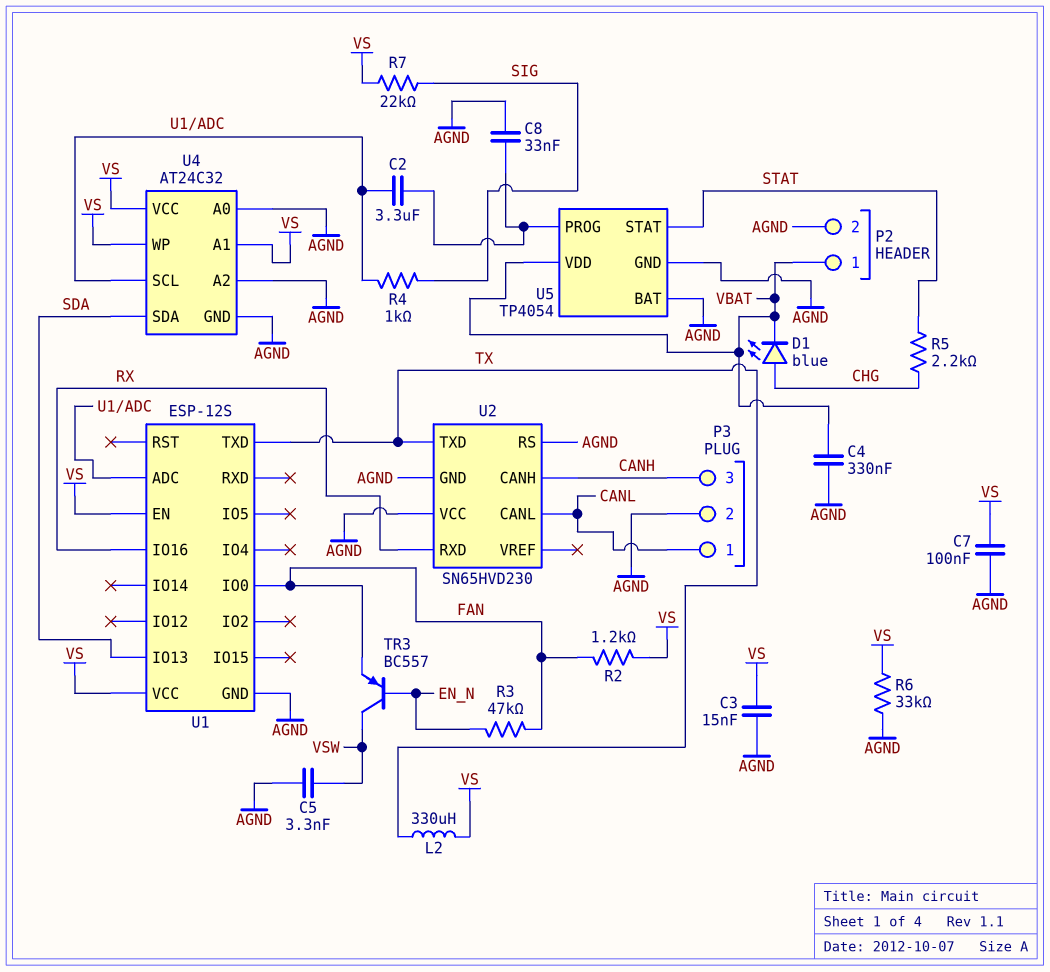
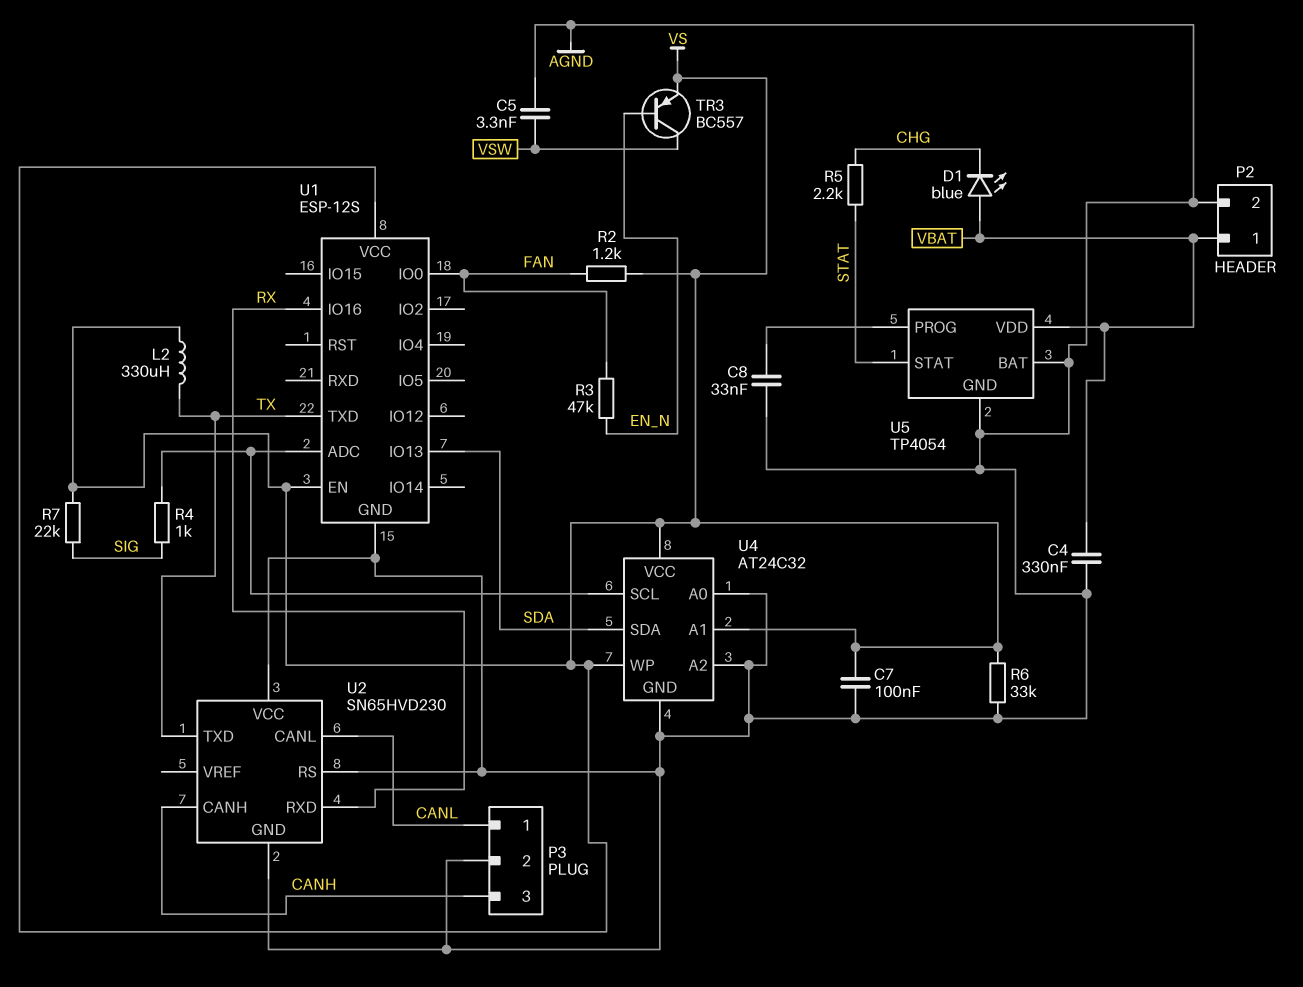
C2: 3.3uF (U1/ADC, U5/PROG) -> none
C3: 15nF (AGND, VS) -> none
D1: LED blue (A CHG, K VBAT) -> LED blue (A VBAT, K CHG)
TR3: PNP BC557 (B EN_N, C VSW, E FAN) -> PNP BC557 (B EN_N, C VSW, E VS)

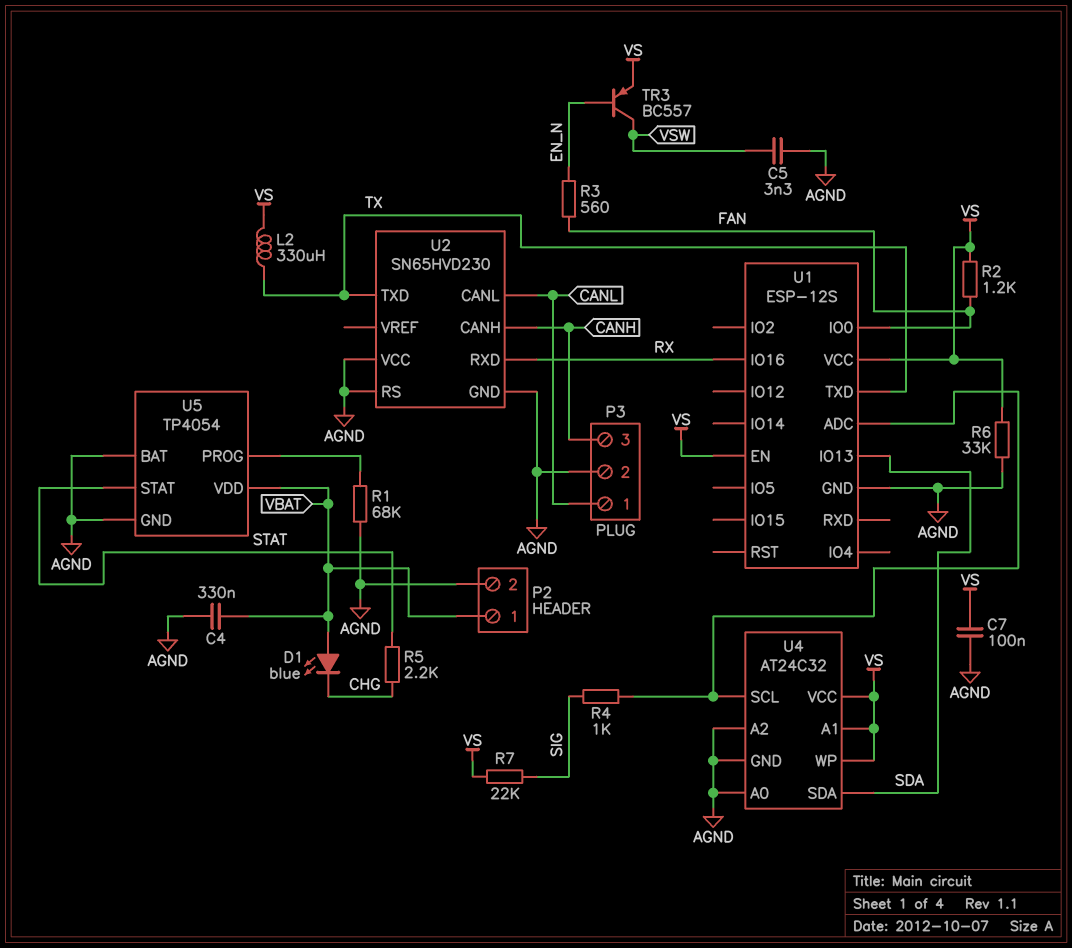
C8: 33nF (AGND, U5/PROG) -> none
R1: none -> 68k (AGND, U5/PROG)
R3: 47k (EN_N, FAN) -> 560 (EN_N, FAN)

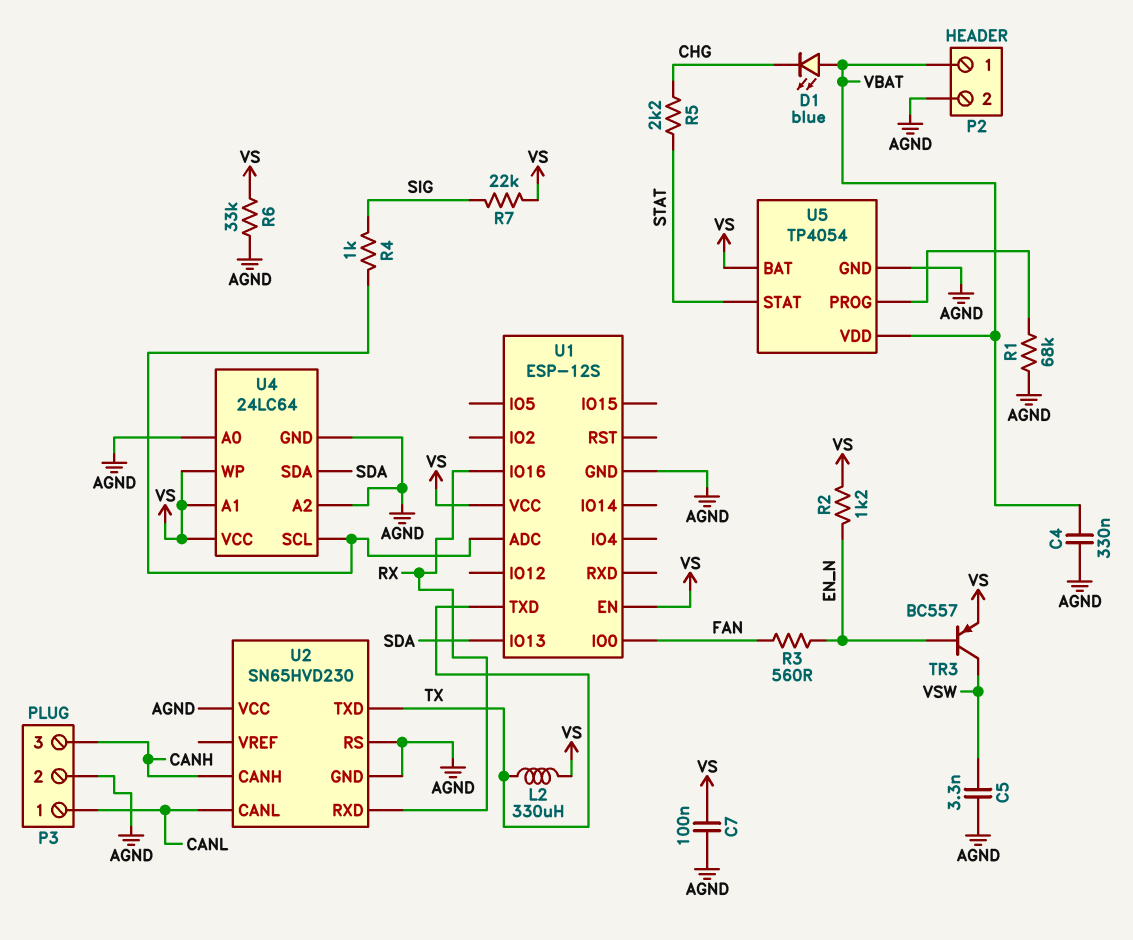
R2: 1.2k (FAN, VS) -> 1.2k (EN_N, VS)
U4: AT24C32 -> 24LC64
U5 pin BAT: AGND -> VS

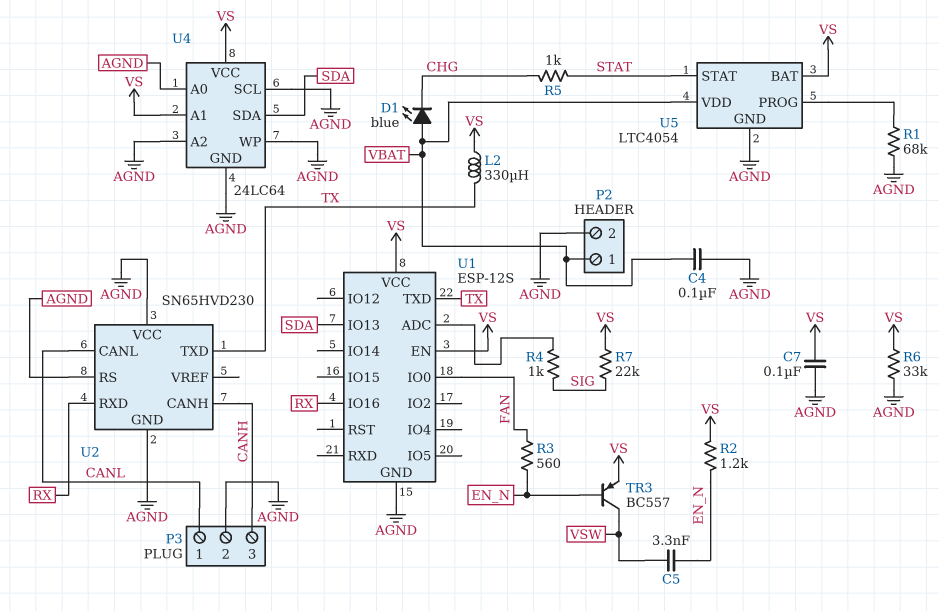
C4: 330nF (AGND, VBAT) -> 100nF (AGND, VBAT)
C5: 3.3nF (AGND, VSW) -> 3.3nF (EN_N, VSW)
R5: 2.2k (CHG, STAT) -> 1k (CHG, STAT)
U4 pin SCL: U1/ADC -> AGND
U4 pin WP: VS -> AGND
U5: TP4054 -> LTC4054

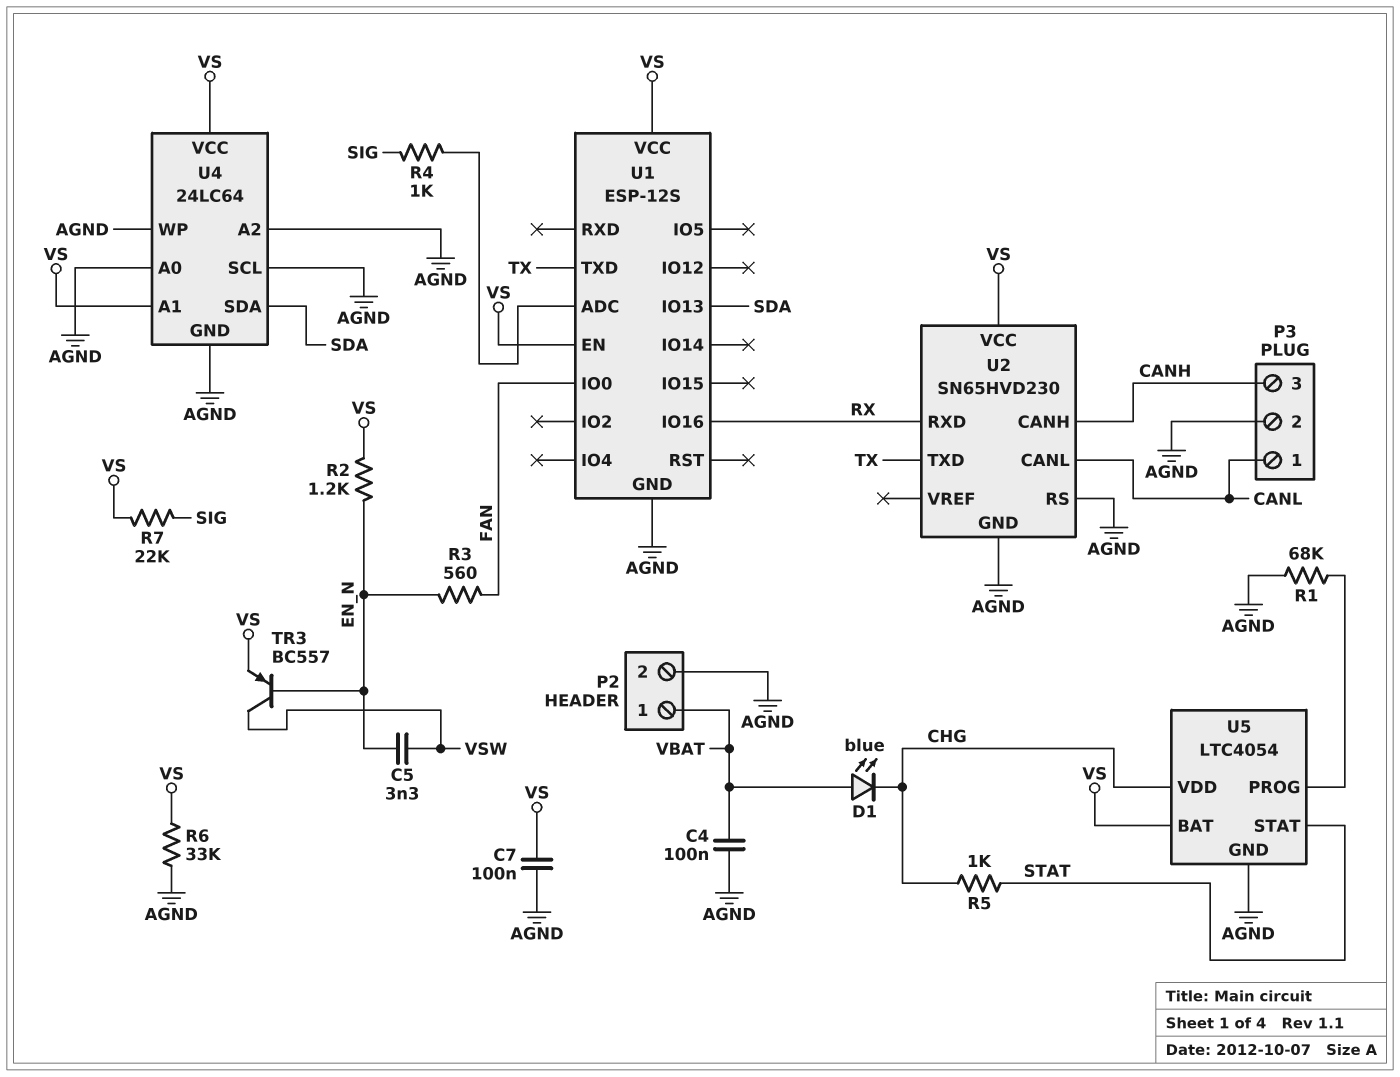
L2: 330uH (TX, VS) -> none
U2 pin VCC: AGND -> VS
U5 pin VDD: VBAT -> CHG

